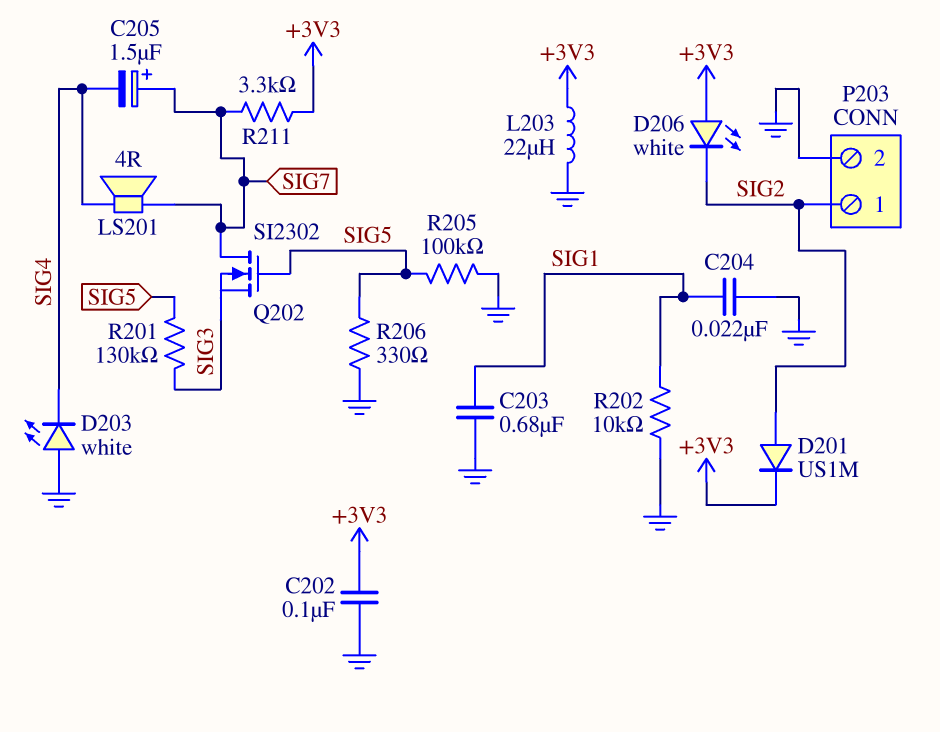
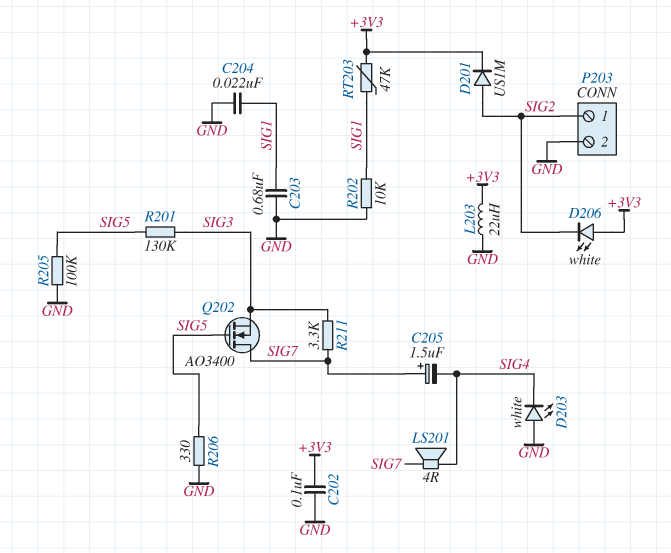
Q202: NMOS SI2302 (G SIG5, D SIG7, S SIG3) -> NMOS AO3400 (G SIG5, D SIG7, S SIG3)
R211: 3.3k (+3V3, SIG7) -> 3.3k (SIG3, SIG7)
RT203: none -> 47k (+3V3, SIG1)

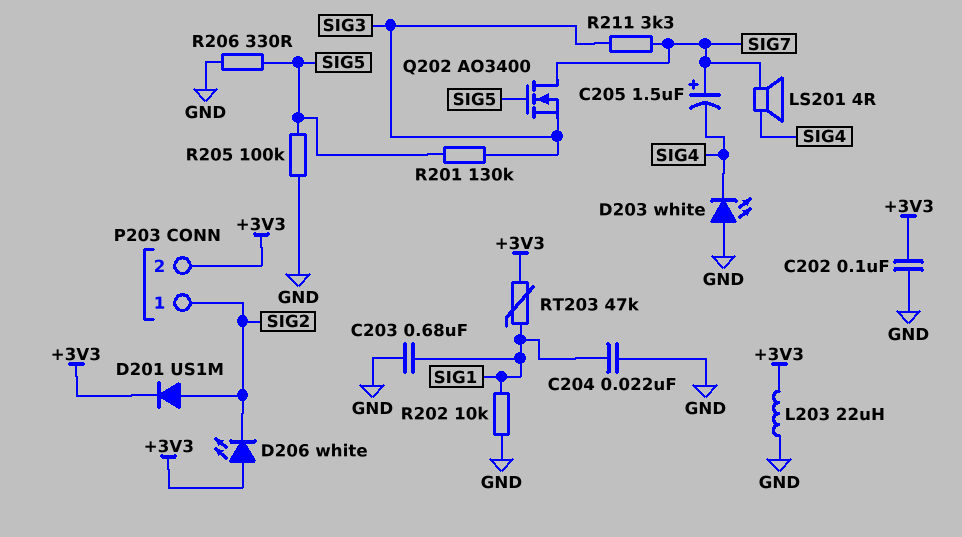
P203 pin 2: GND -> +3V3

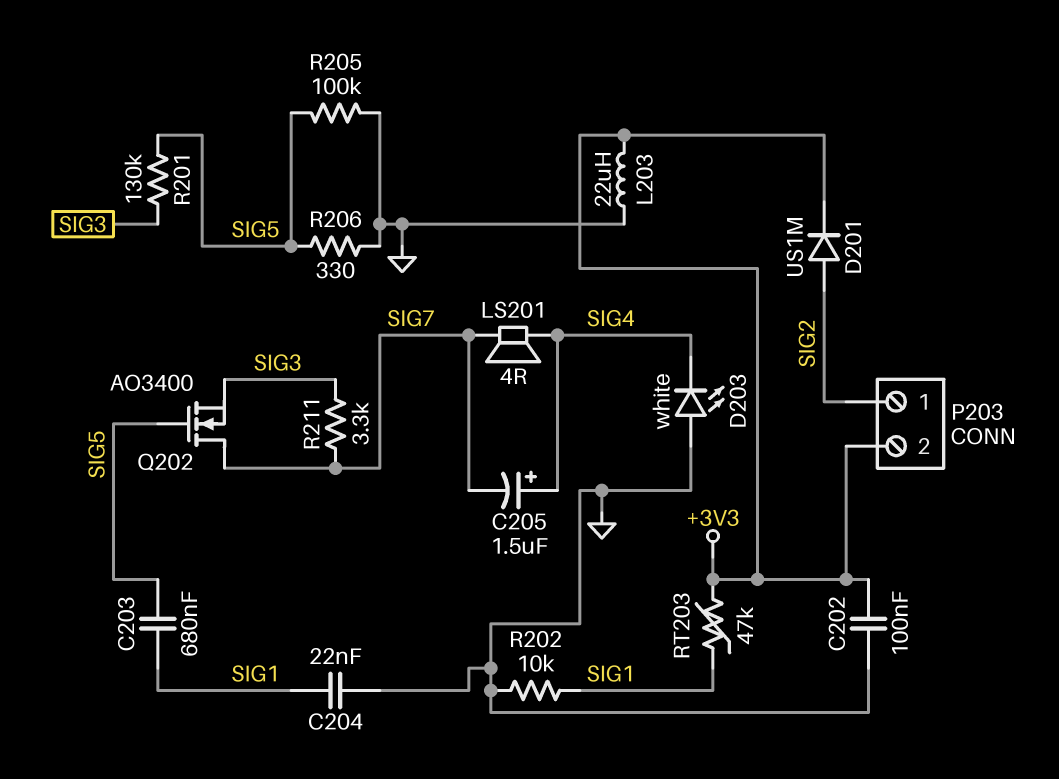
C203: 680nF (GND, SIG1) -> 680nF (SIG1, SIG5)
C205: 1.5uF (plus SIG7, minus SIG4) -> 1.5uF (plus SIG4, minus SIG7)
D206: LED white (A +3V3, K SIG2) -> none

